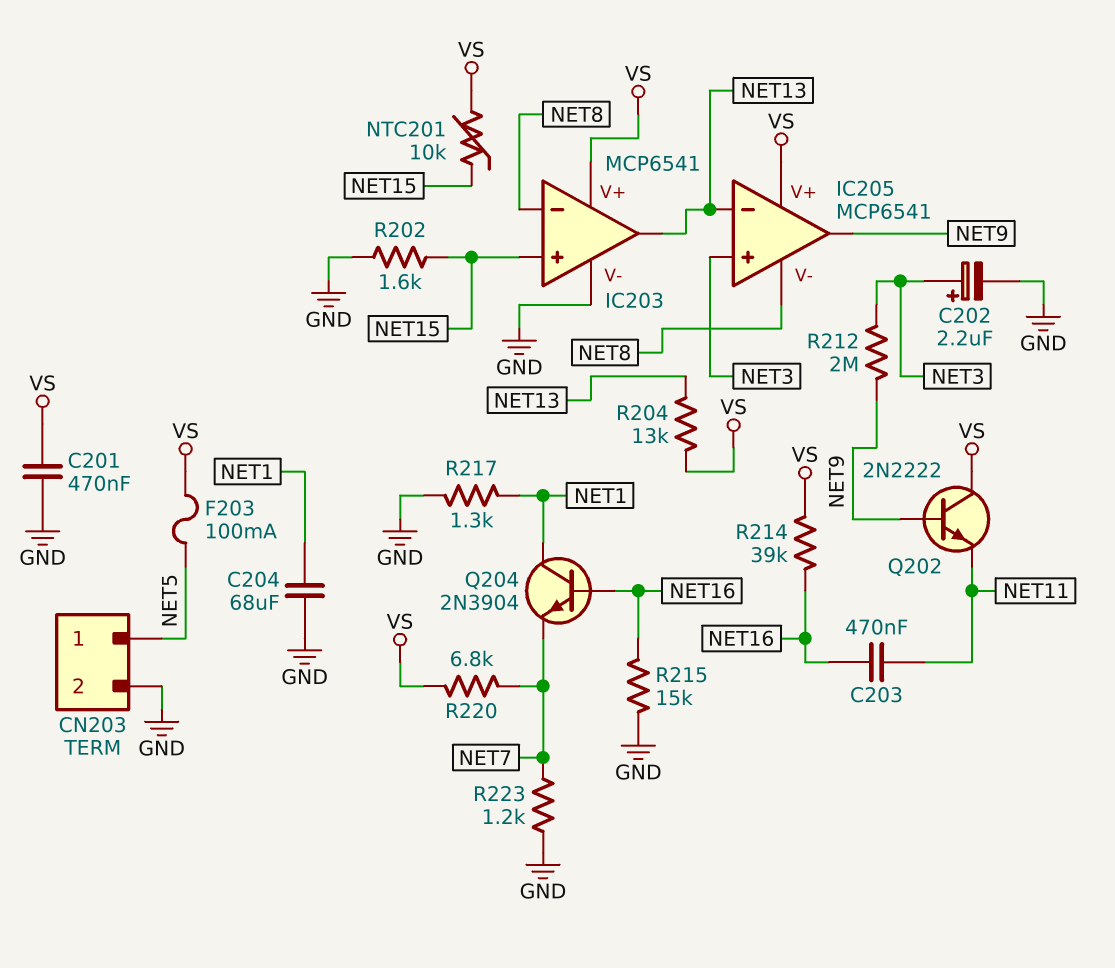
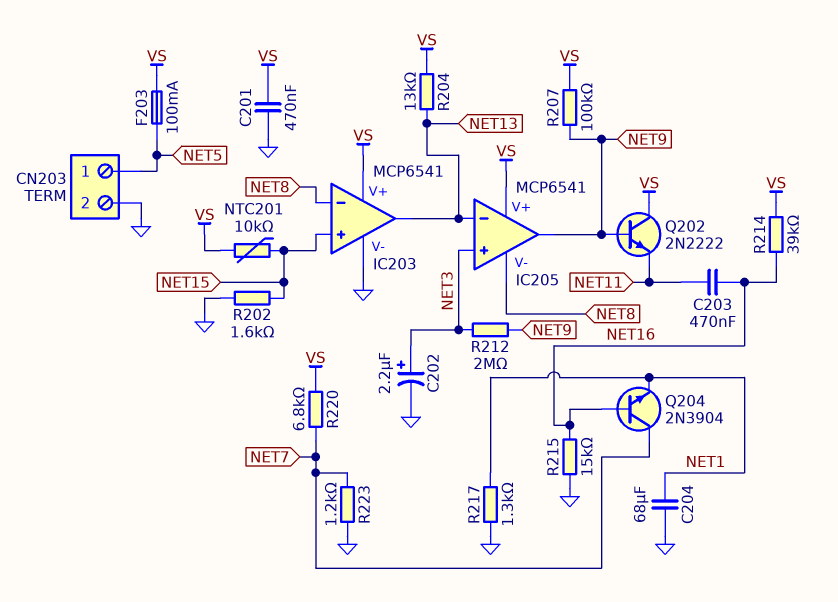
Q204: NPN 2N3904 (B NET16, C NET1, E NET7) -> NPN 2N3904 (B NET16, C NET7, E NET1)
R207: none -> 100k (NET9, VS)

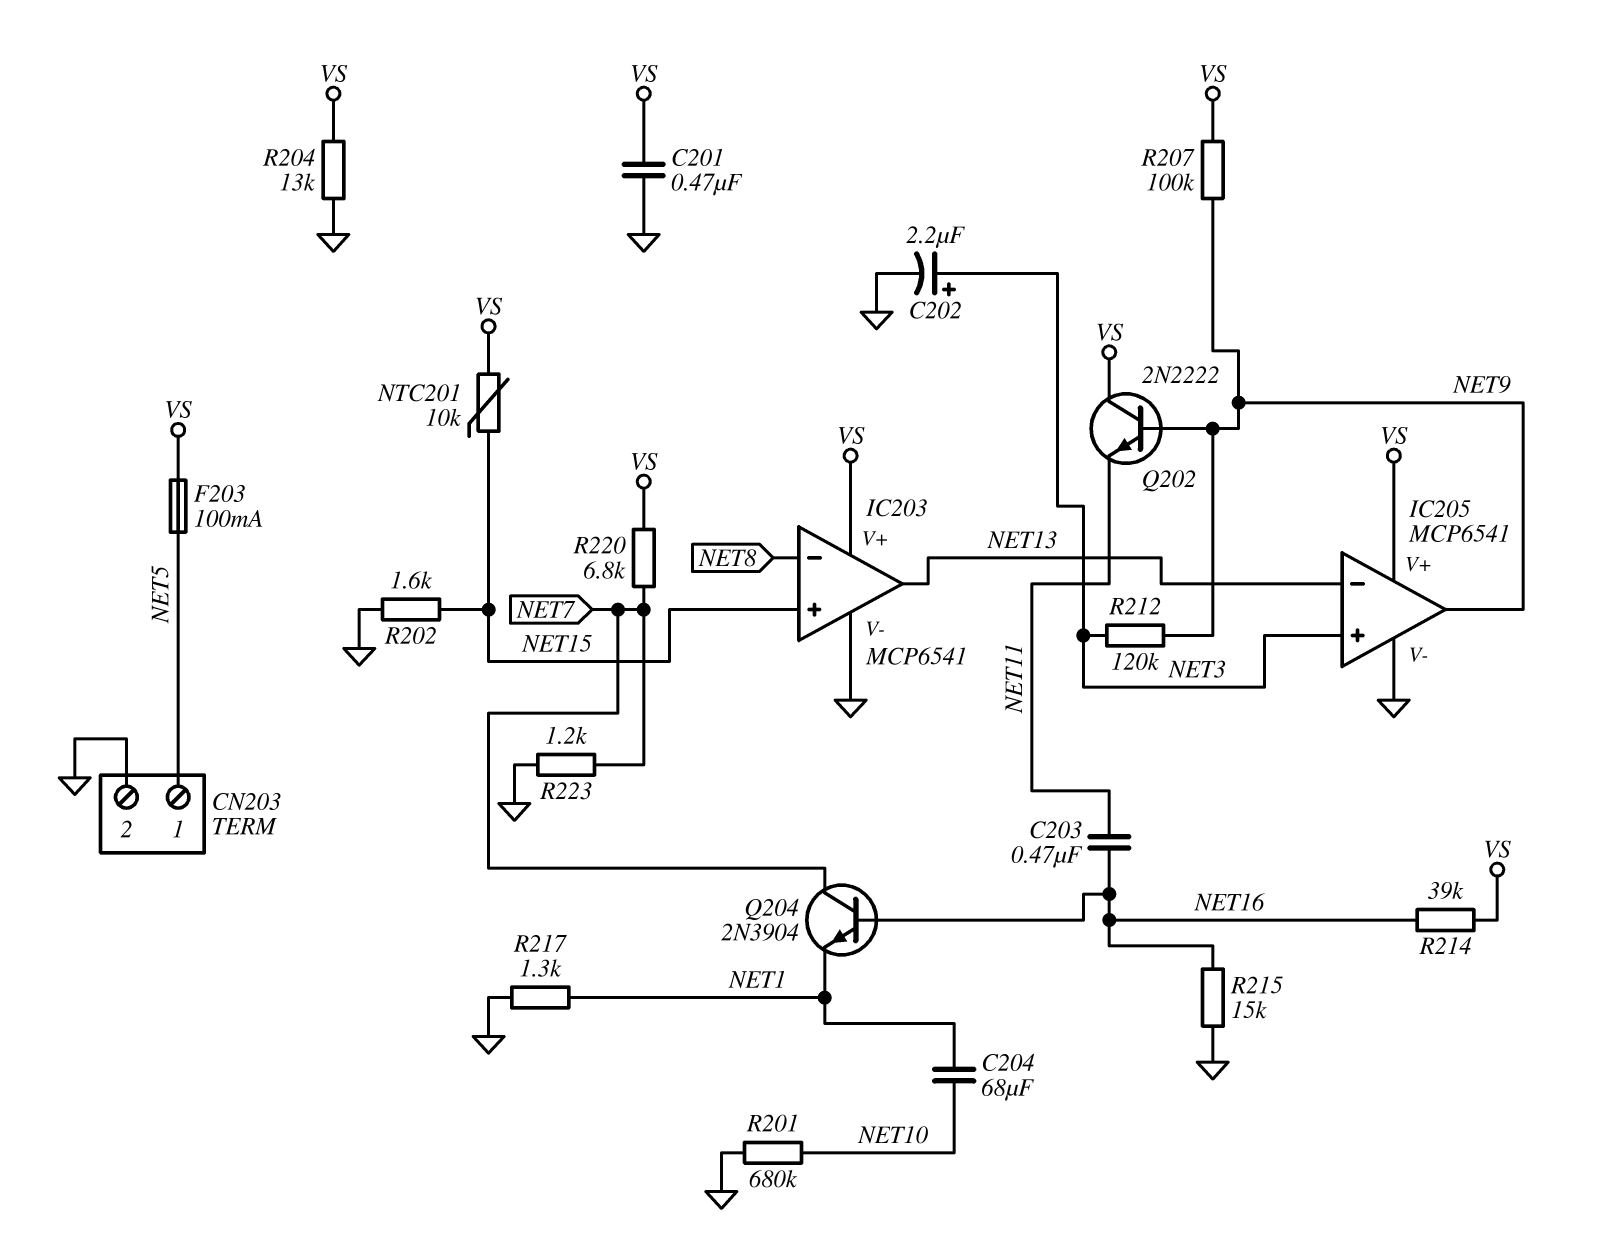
C204: 68uF (GND, NET1) -> 68uF (NET1, NET10)
IC205 pin V-: NET8 -> GND
R201: none -> 680k (GND, NET10)
R204: 13k (NET13, VS) -> 13k (GND, VS)
R212: 2M (NET3, NET9) -> 120k (NET3, NET9)

